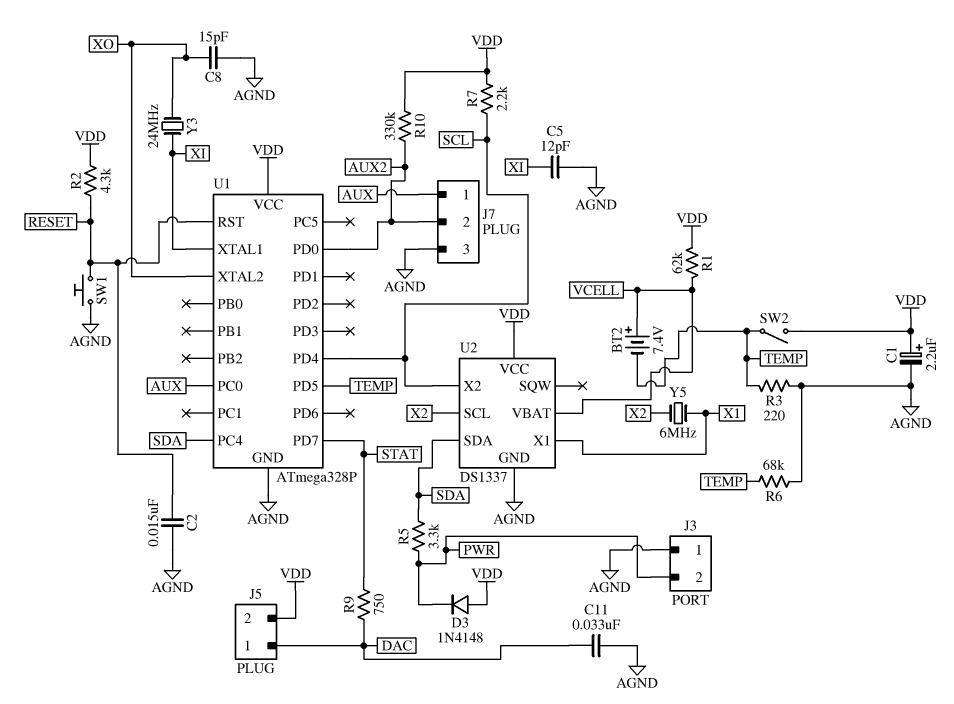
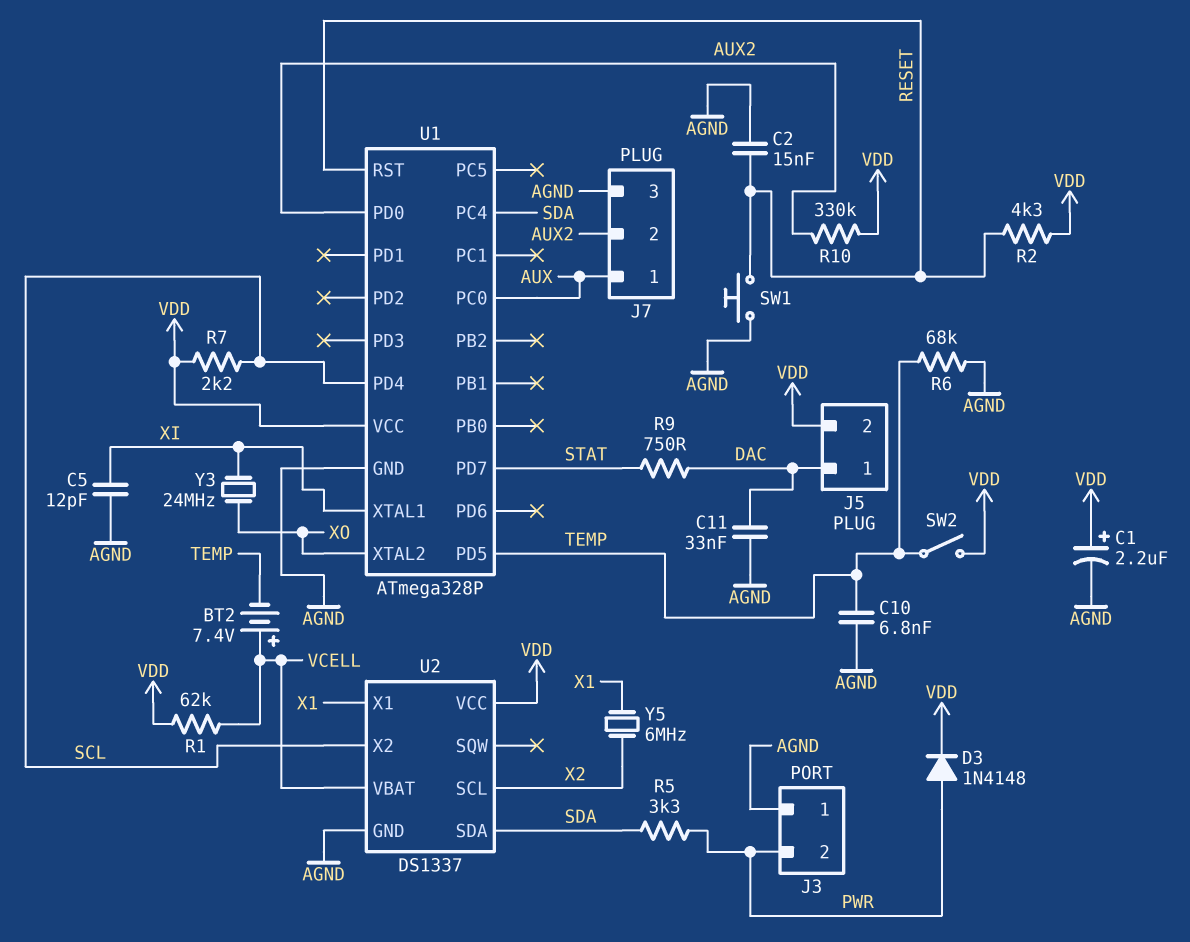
C8: 15pF (AGND, XO) -> none
C10: none -> 6.8nF (AGND, TEMP)
D3: diode 1N4148 (A VDD, K PWR) -> diode 1N4148 (A PWR, K VDD)
R3: 220 (AGND, TEMP) -> none

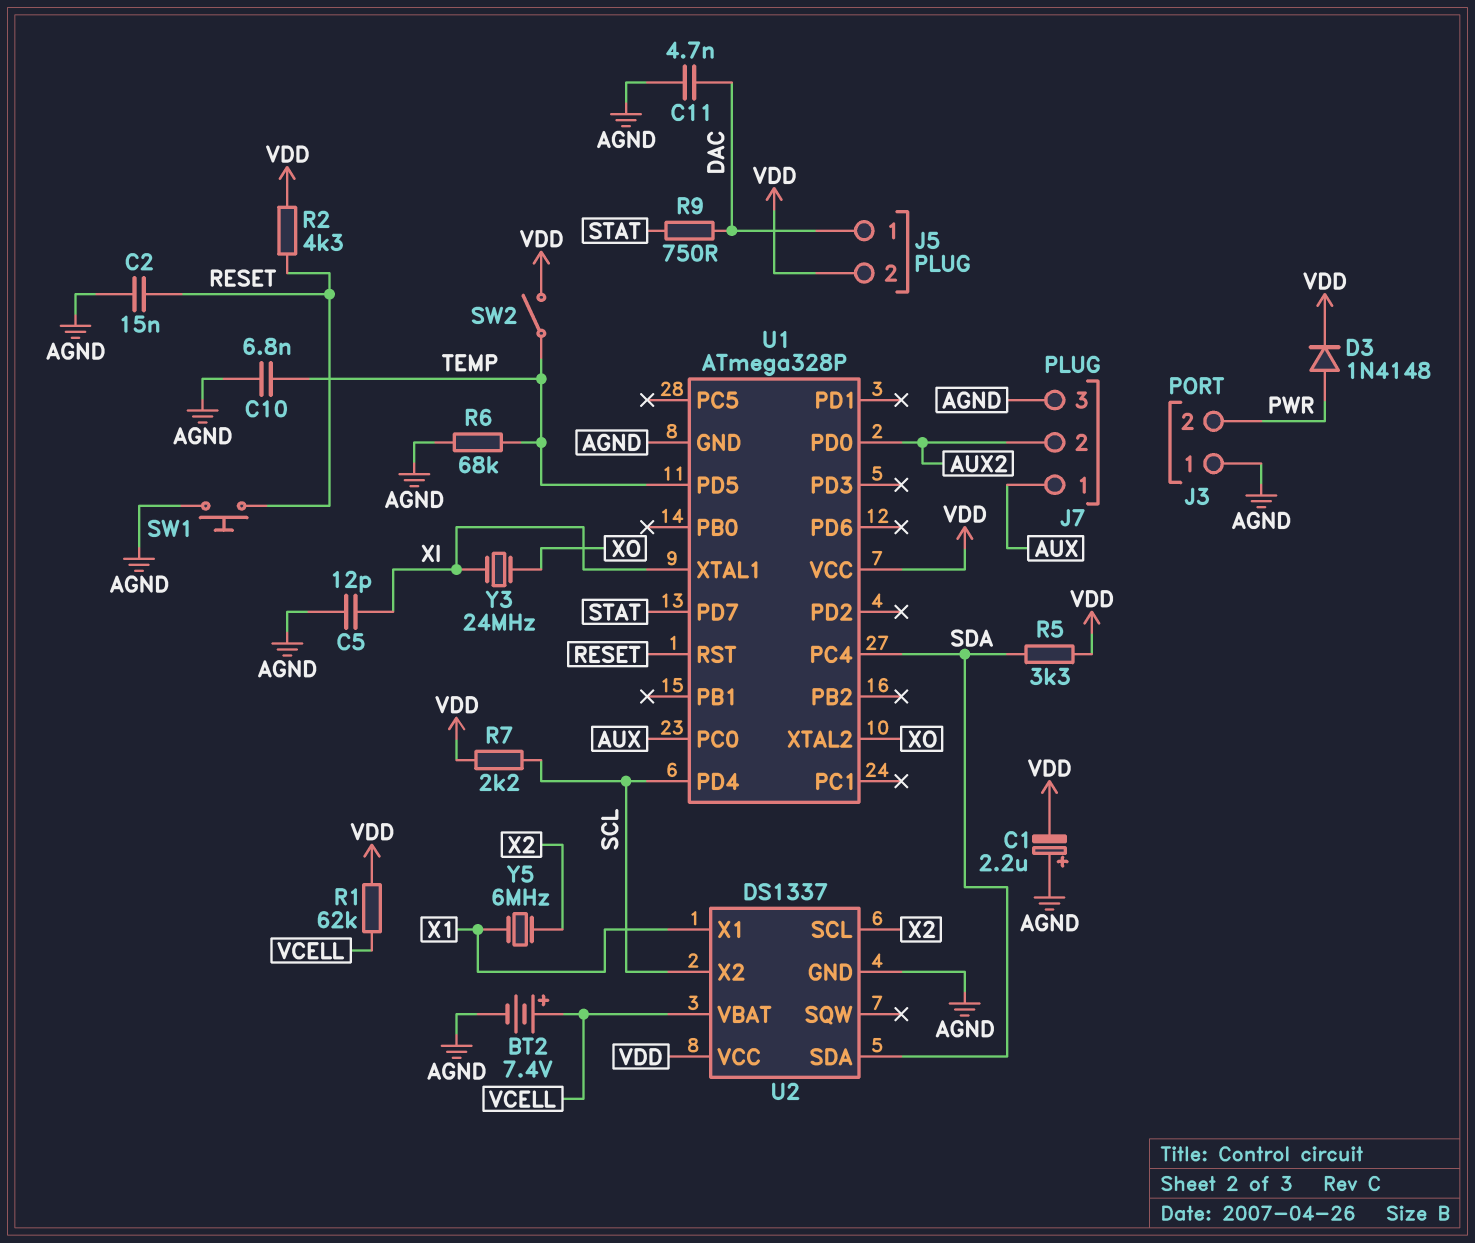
BT2: 7.4V (plus VCELL, minus TEMP) -> 7.4V (plus VCELL, minus AGND)
C1: 2.2uF (plus VDD, minus AGND) -> 2.2uF (plus AGND, minus VDD)
C11: 33nF (AGND, DAC) -> 4.7nF (AGND, DAC)
R5: 3.3k (PWR, SDA) -> 3.3k (SDA, VDD)
R10: 330k (AUX2, VDD) -> none

